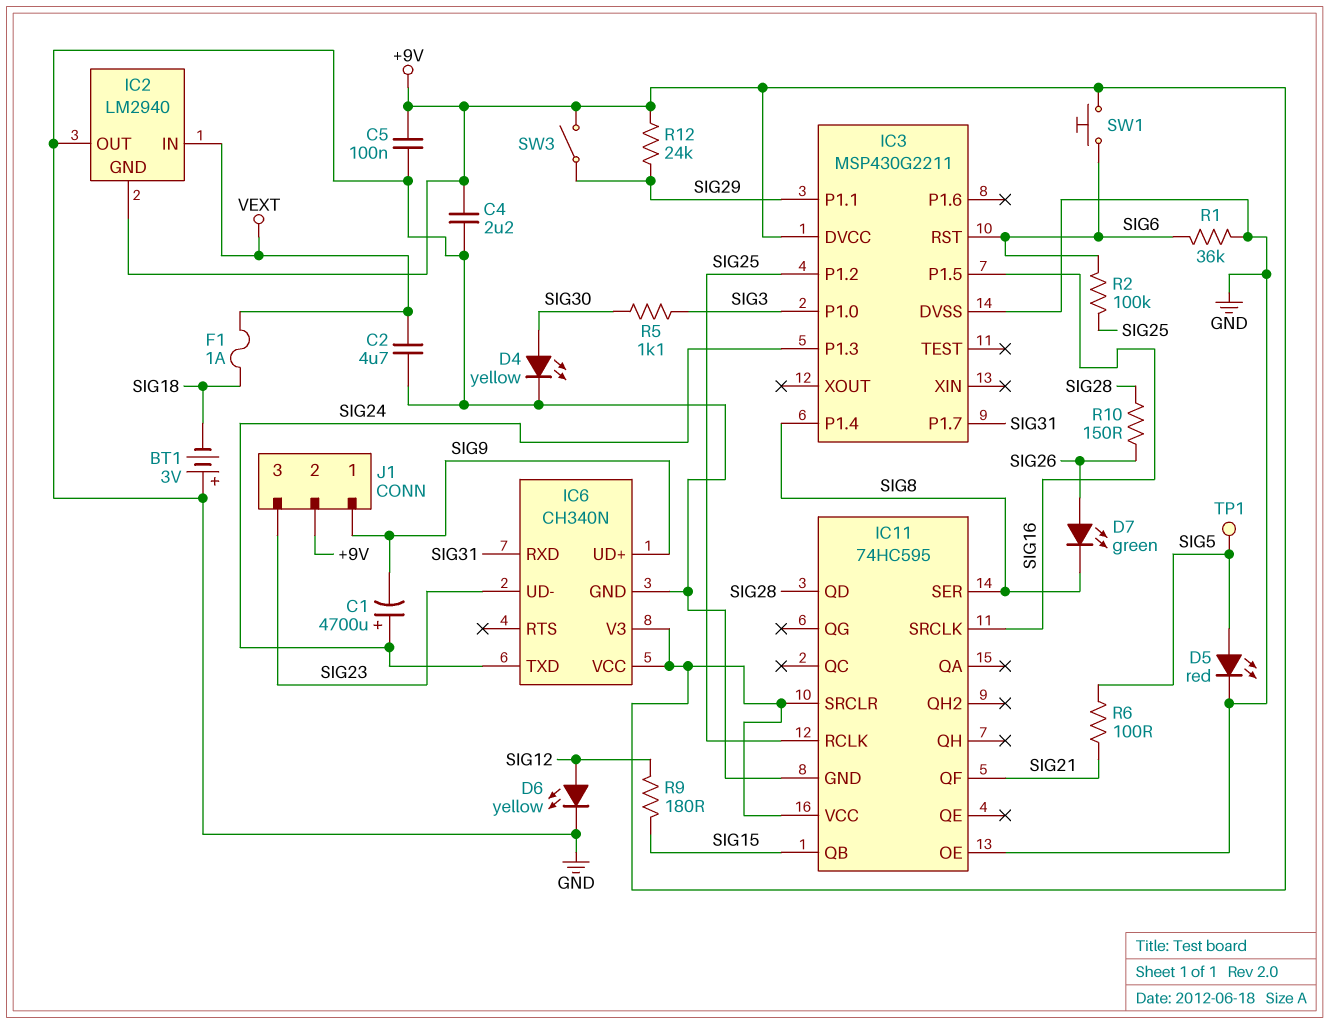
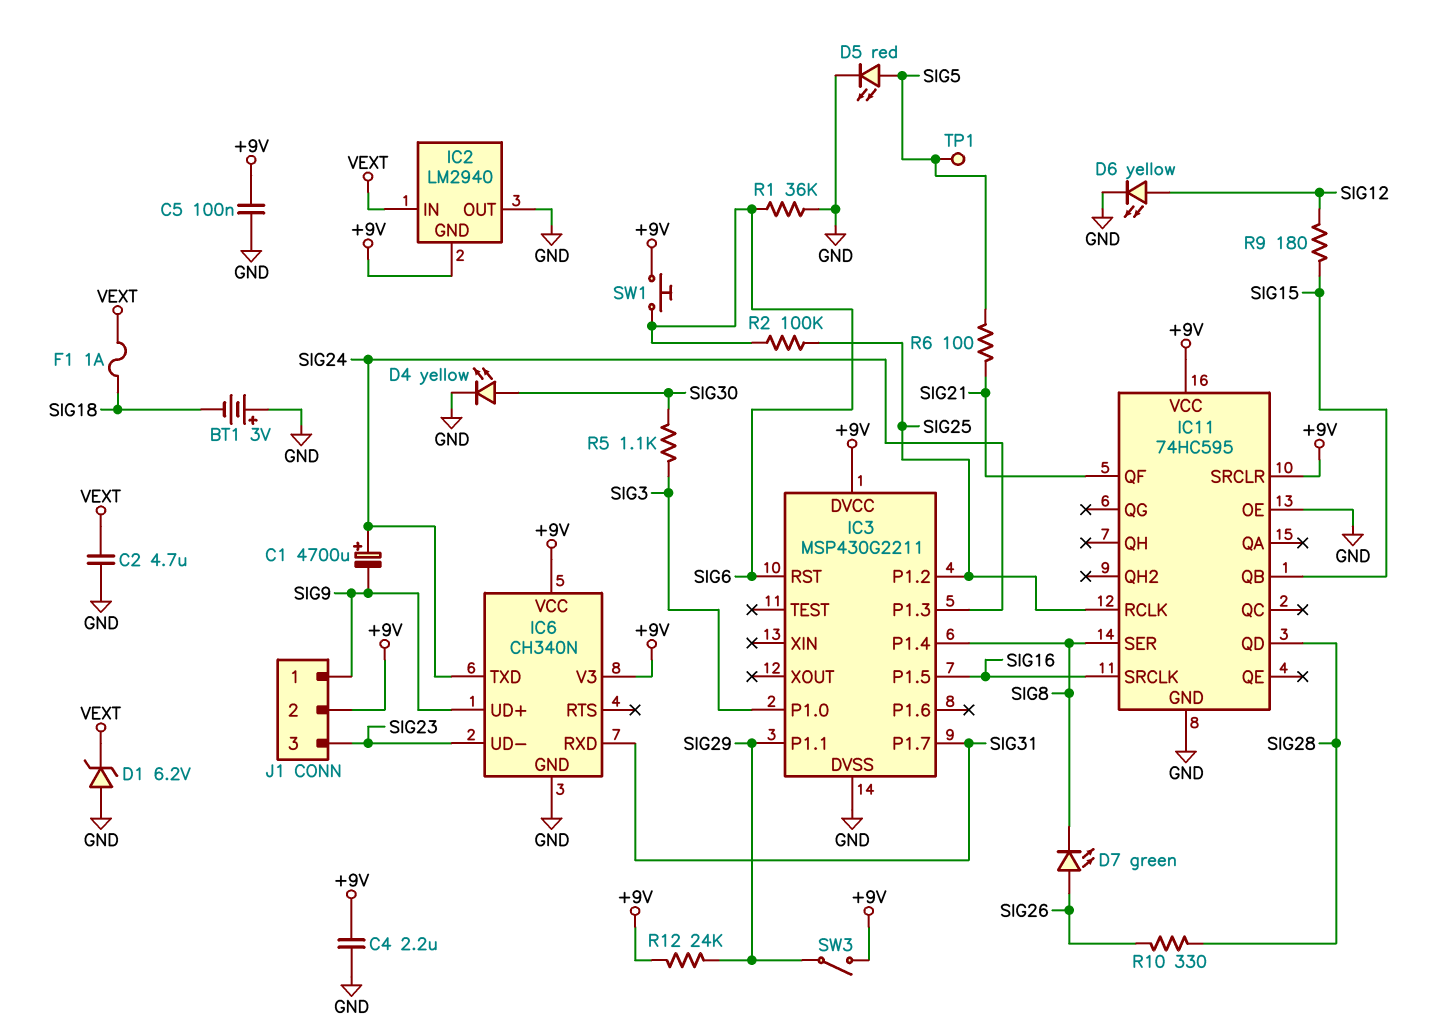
D1: none -> zener 6.2V (A GND, K VEXT)
R10: 150 (SIG26, SIG28) -> 330 (SIG26, SIG28)

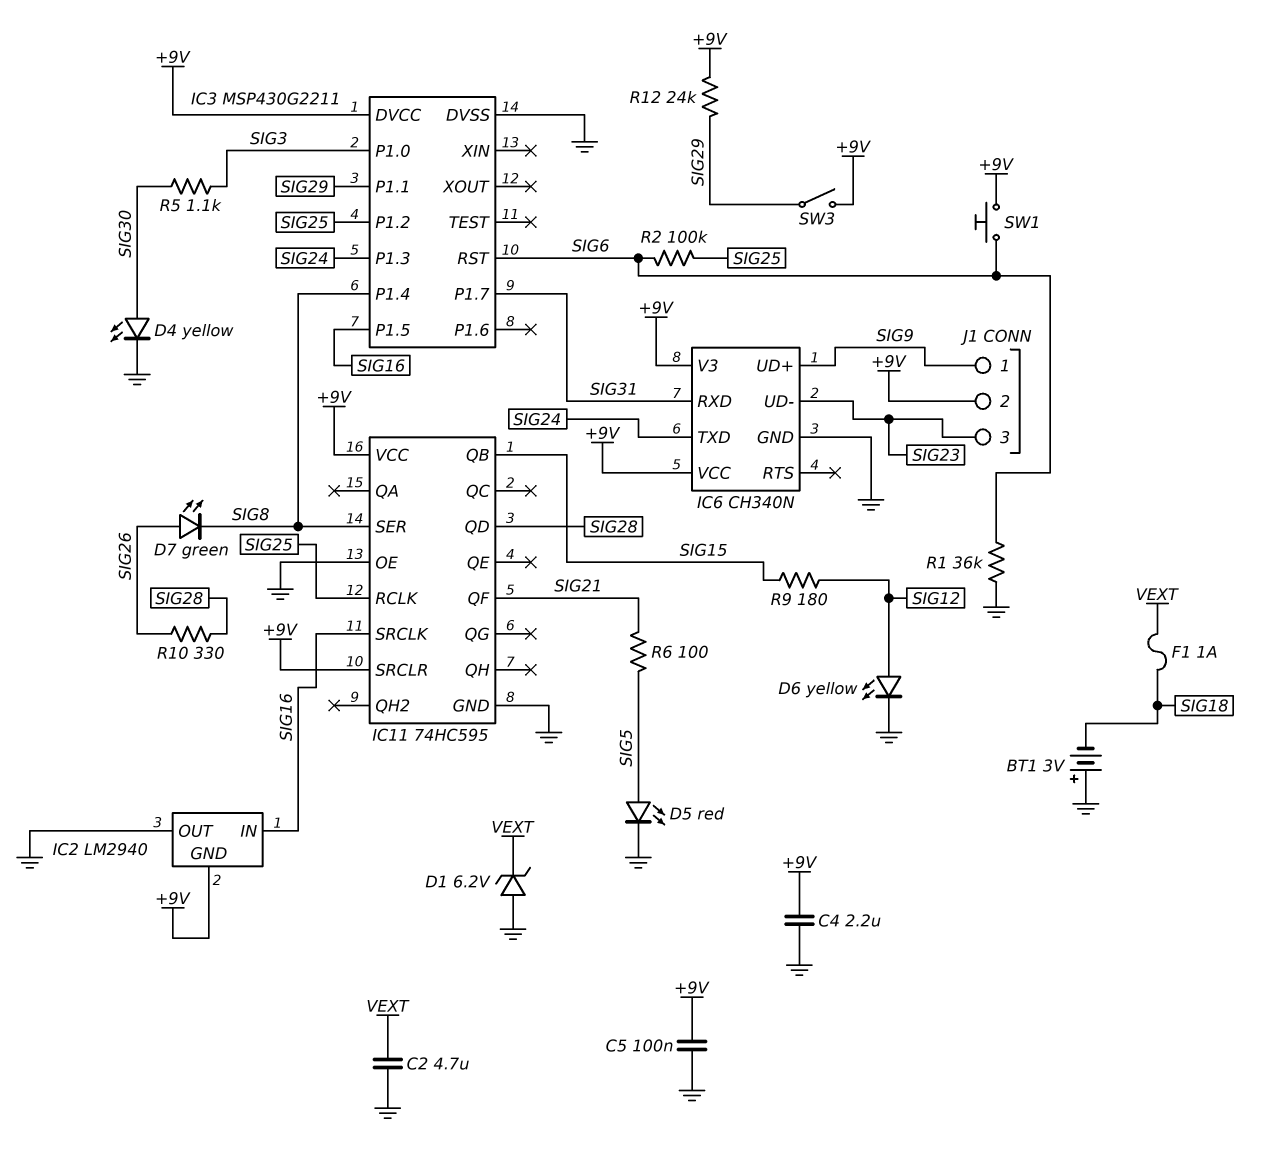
C1: 4700uF (plus SIG24, minus SIG9) -> none
IC2 pin IN: VEXT -> SIG16
TP1: test point (SIG5) -> none

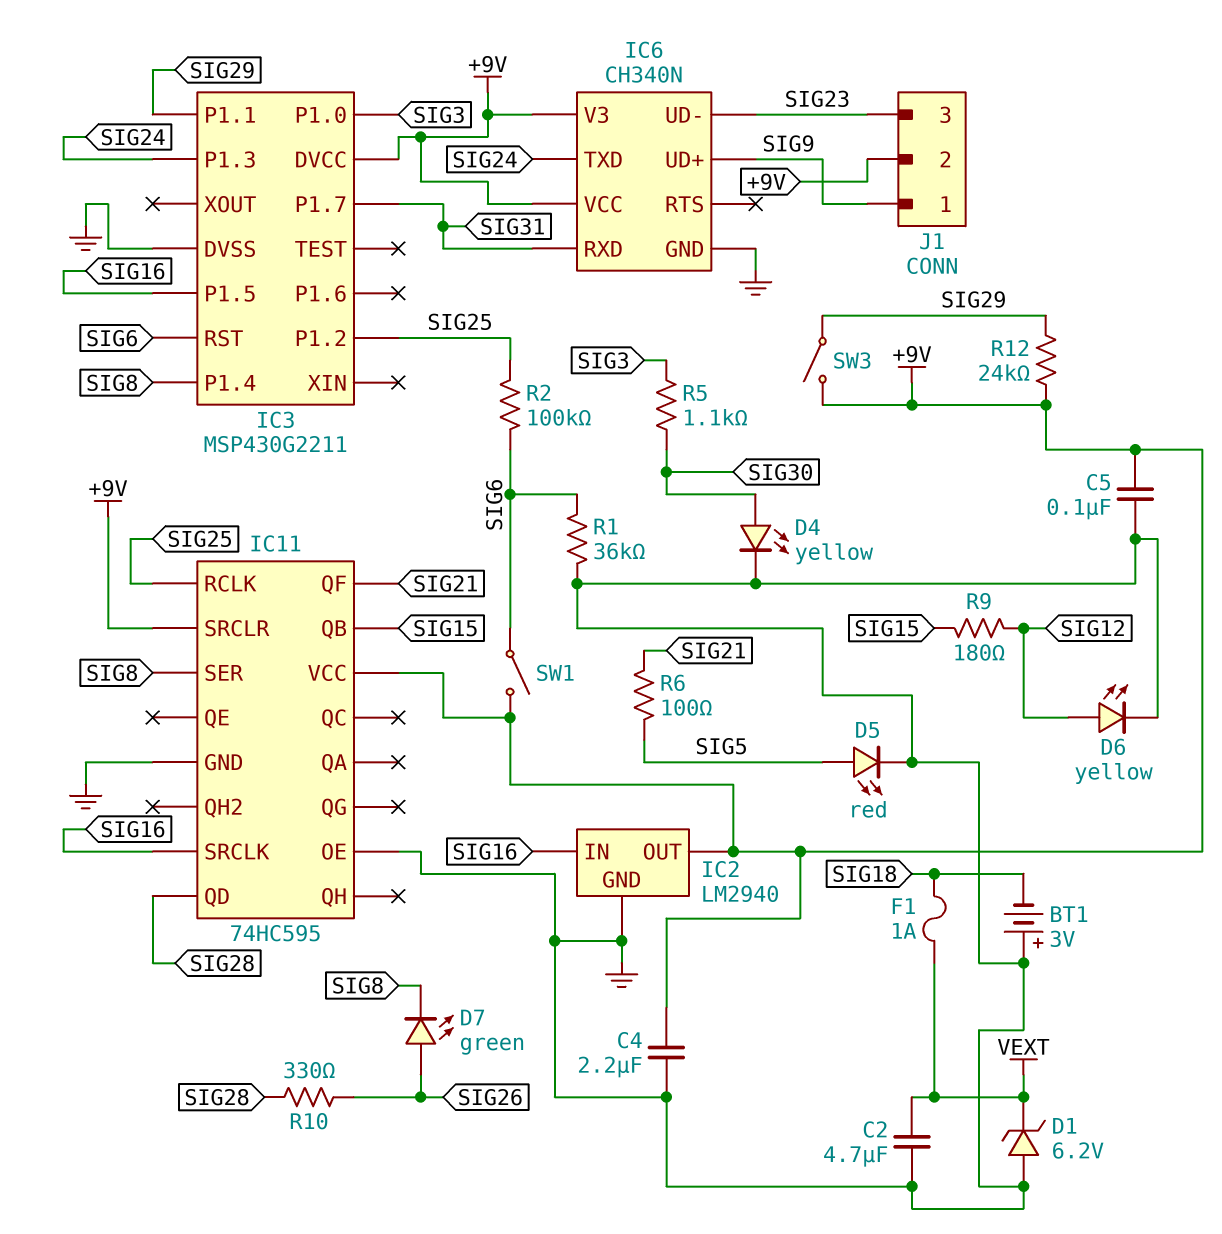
IC2 pin GND: +9V -> GND
IC2 pin OUT: GND -> +9V
SW1: button (+9V, SIG6) -> switch (+9V, SIG6)

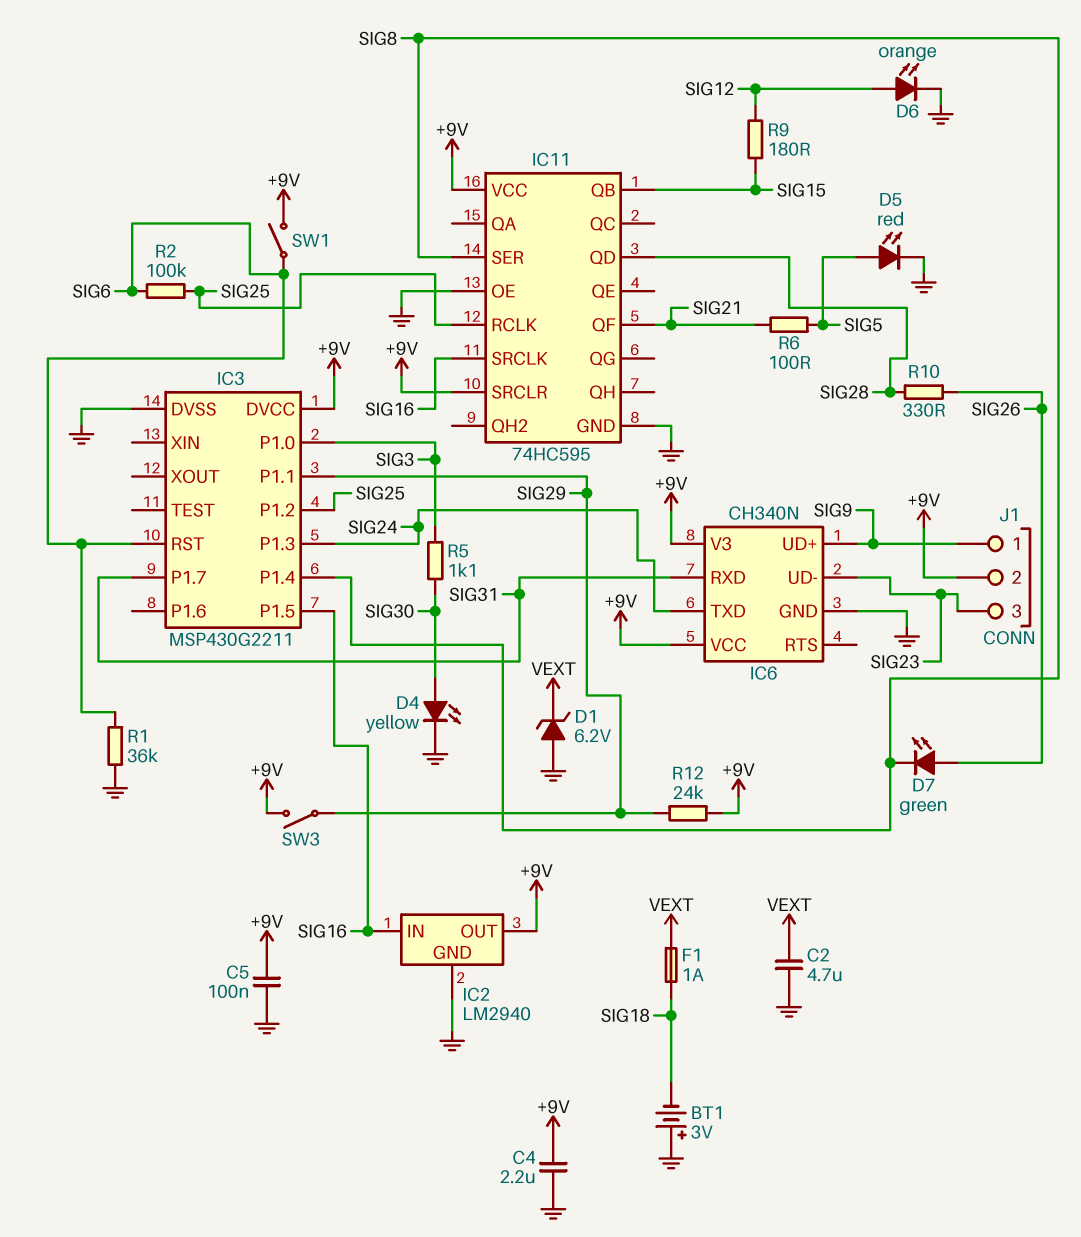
D6: LED yellow (A SIG12, K GND) -> LED orange (A SIG12, K GND)

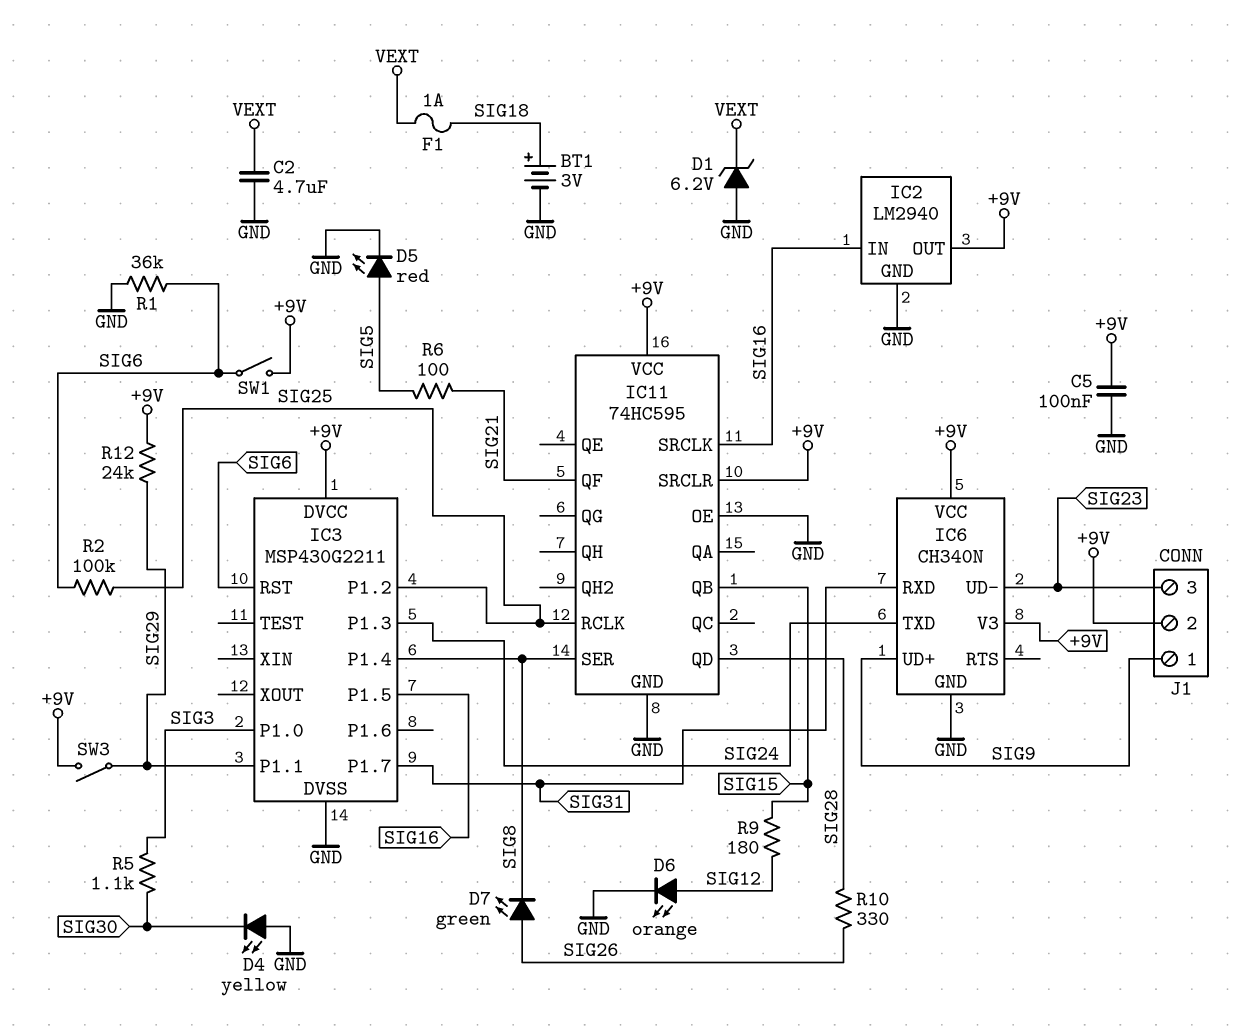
BT1: 3V (plus GND, minus SIG18) -> 3V (plus SIG18, minus GND)
C4: 2.2uF (+9V, GND) -> none
D4: LED yellow (A SIG30, K GND) -> LED yellow (A GND, K SIG30)

